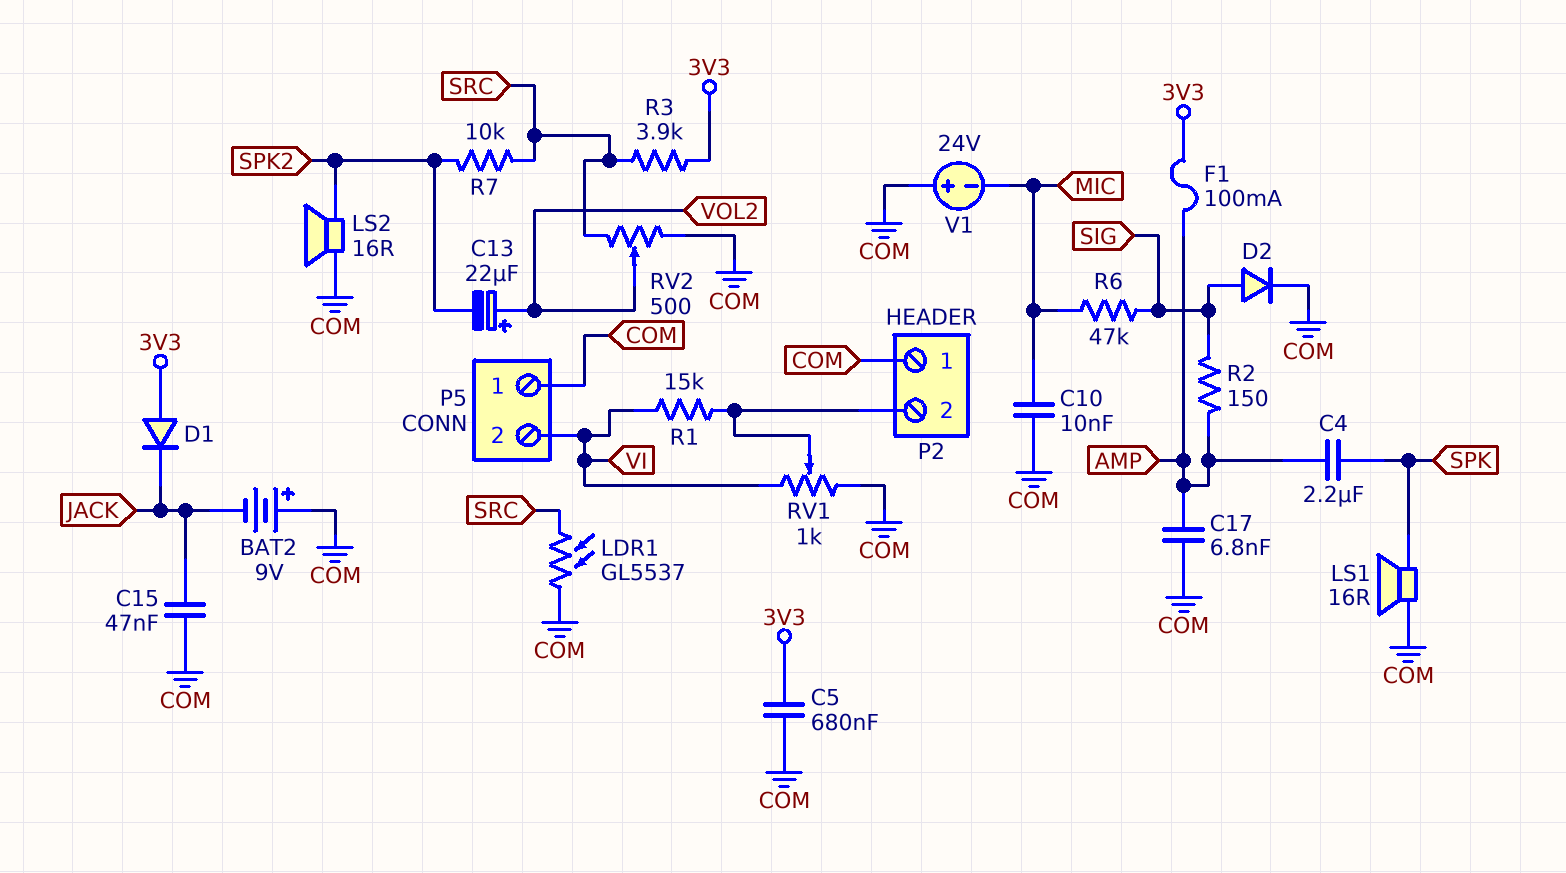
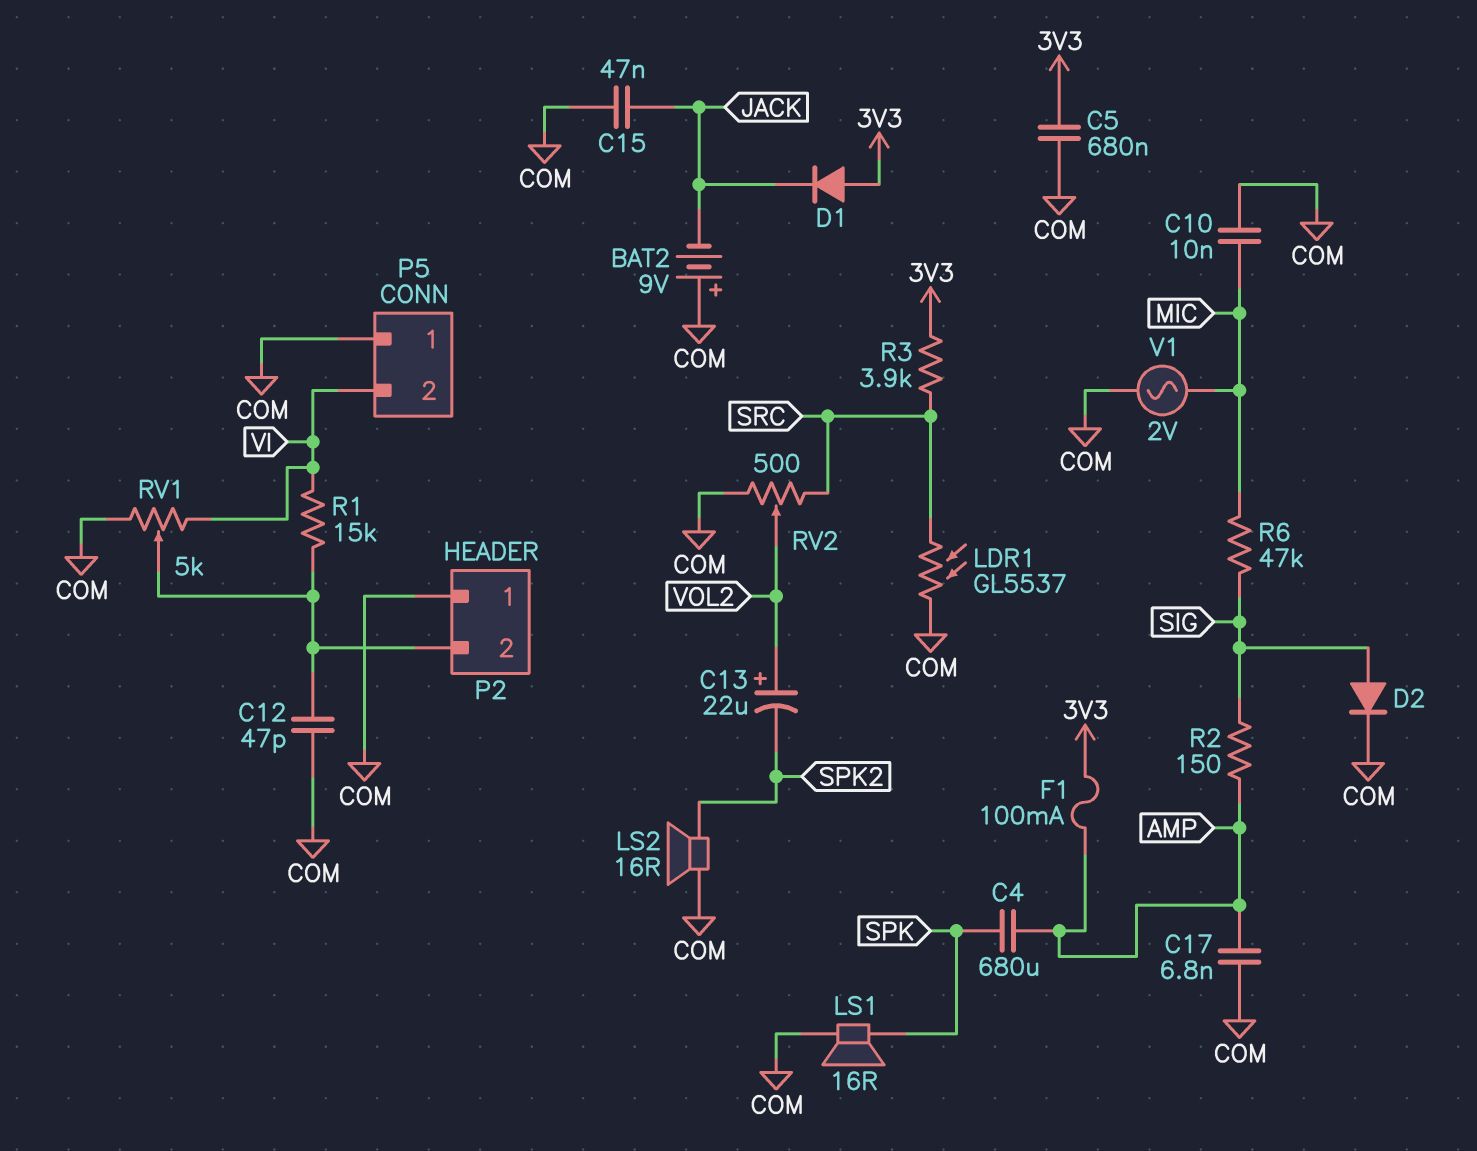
C4: 2.2uF (AMP, SPK) -> 680uF (AMP, SPK)
C12: none -> 47pF (COM, P2/2)
R7: 10k (SPK2, SRC) -> none
RV1: 1k (COM, VI, wiper P2/2) -> 5k (COM, VI, wiper P2/2)
V1: 24V (plus COM, minus MIC) -> AC 2V (COM, MIC)

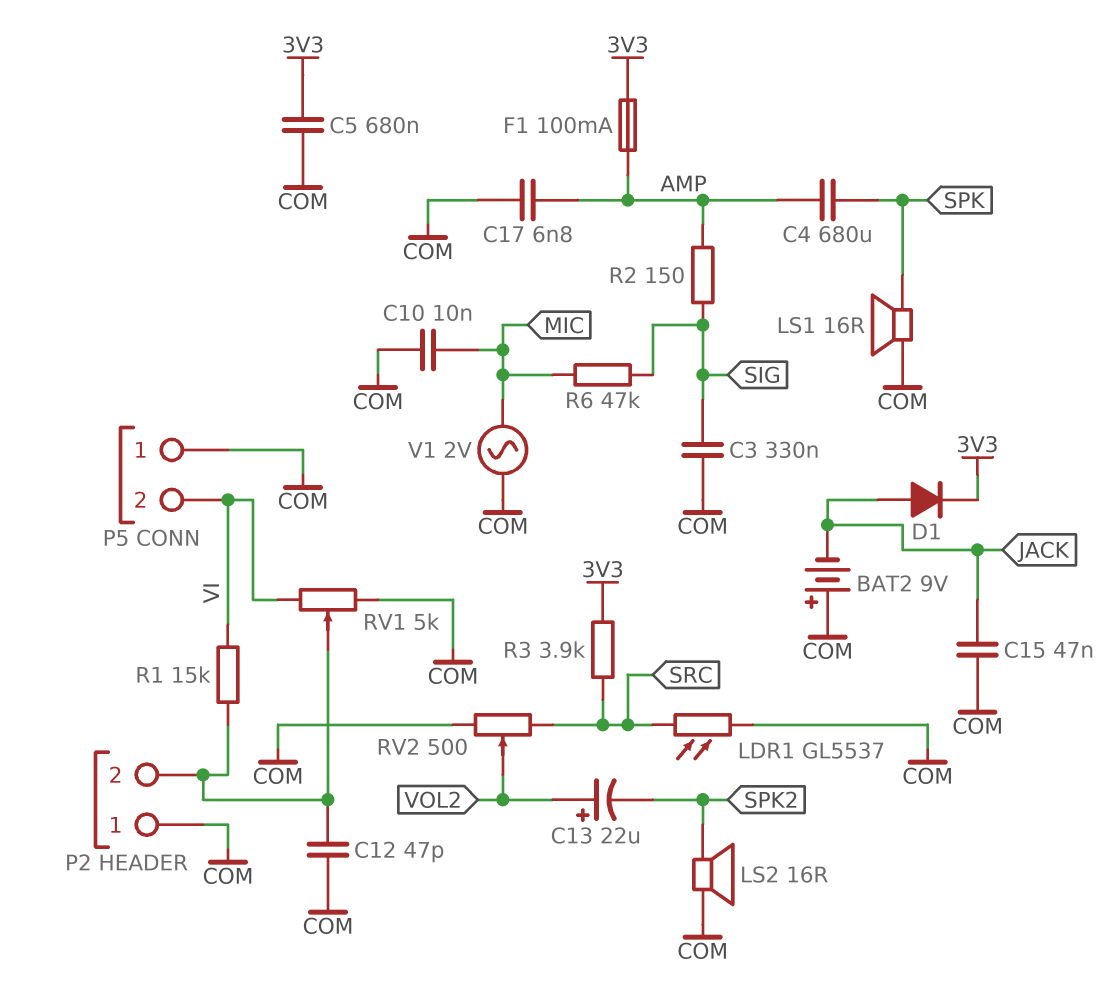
C3: none -> 330nF (COM, SIG)
D1: diode (A 3V3, K JACK) -> diode (A JACK, K 3V3)
D2: diode (A SIG, K COM) -> none

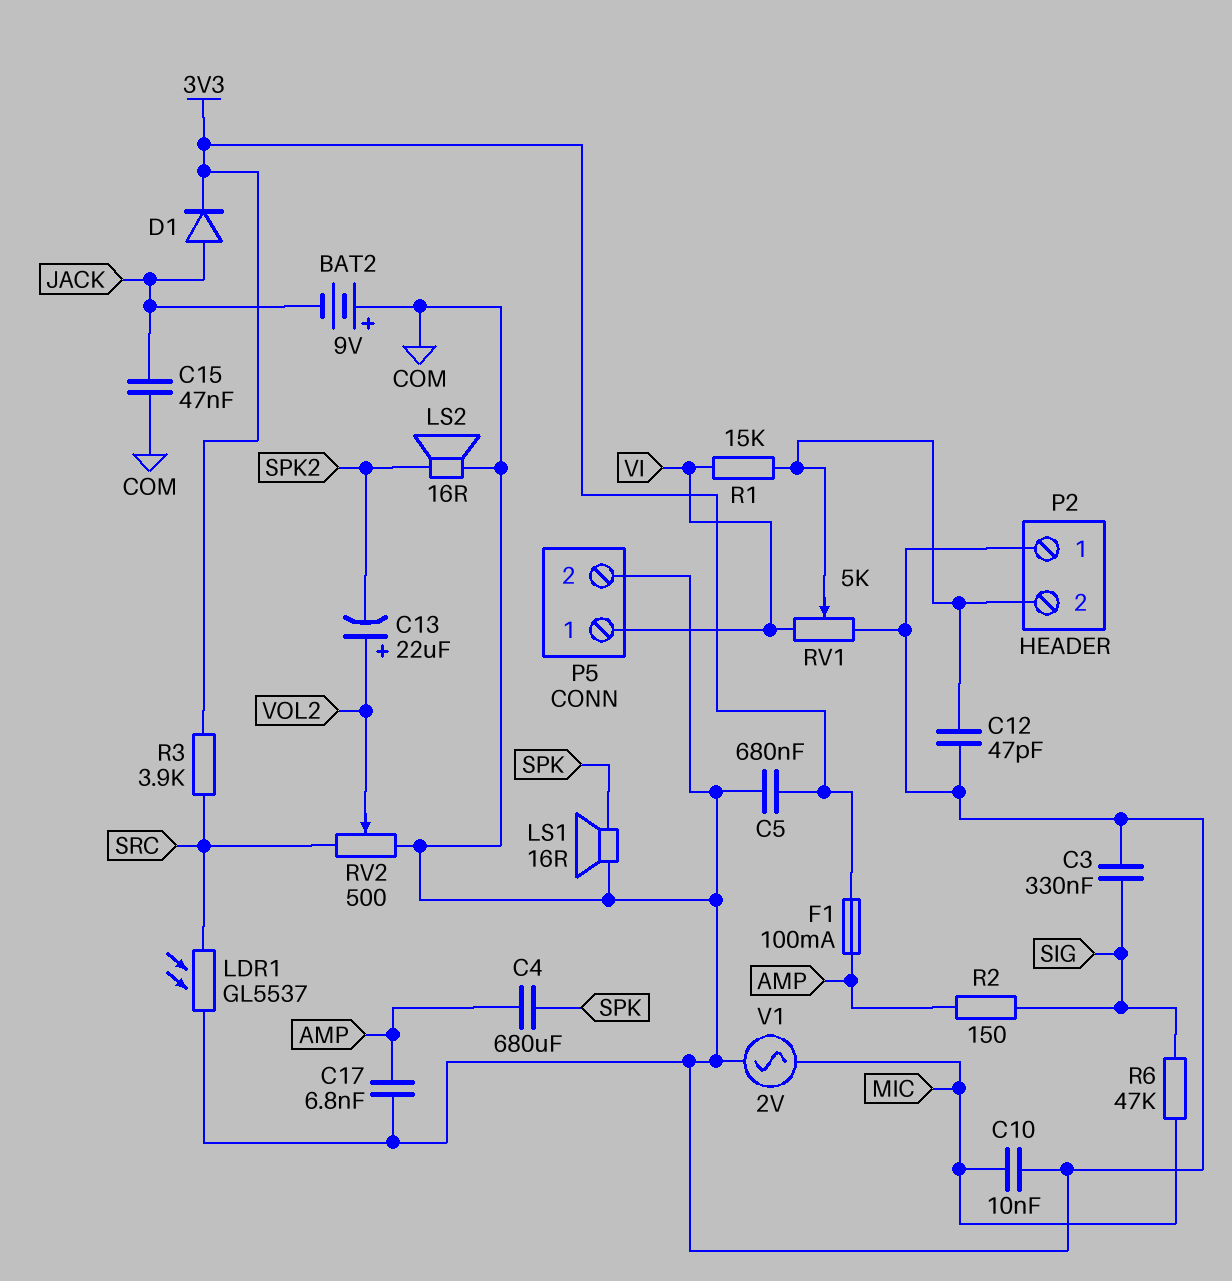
P5 pin 1: COM -> VI
P5 pin 2: VI -> COM

